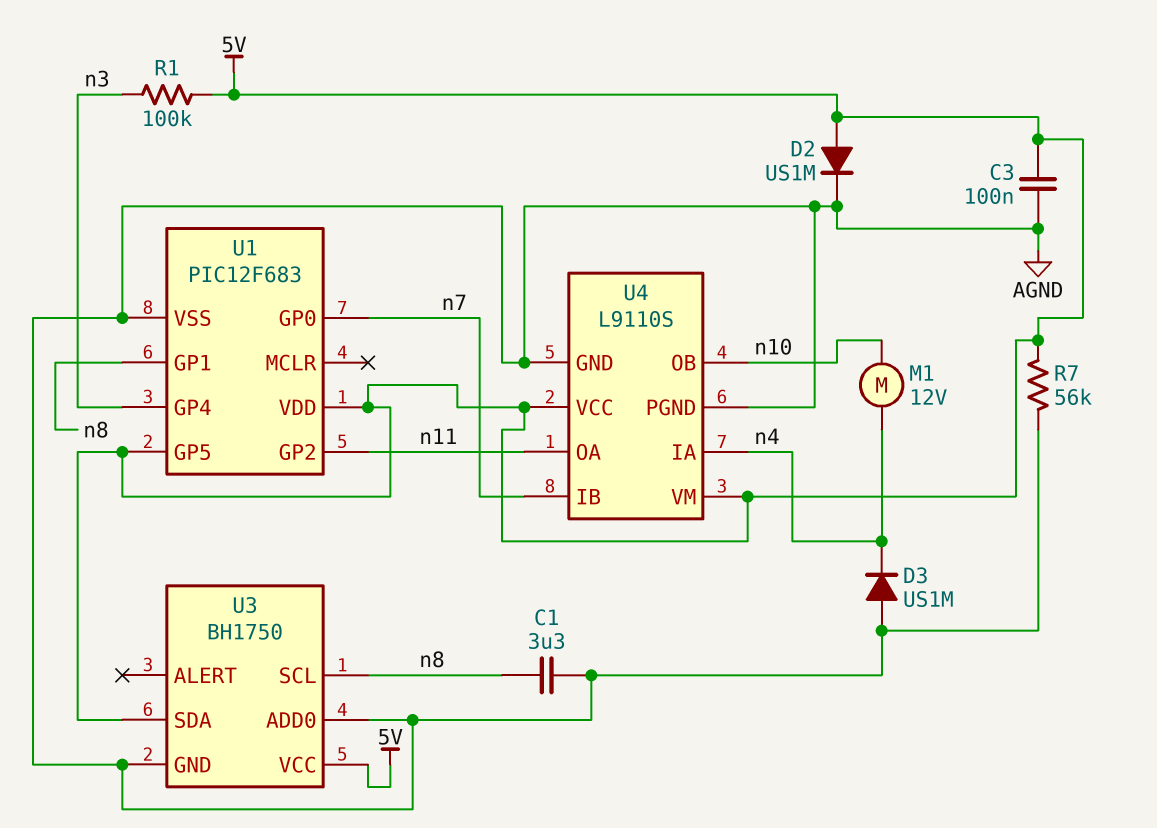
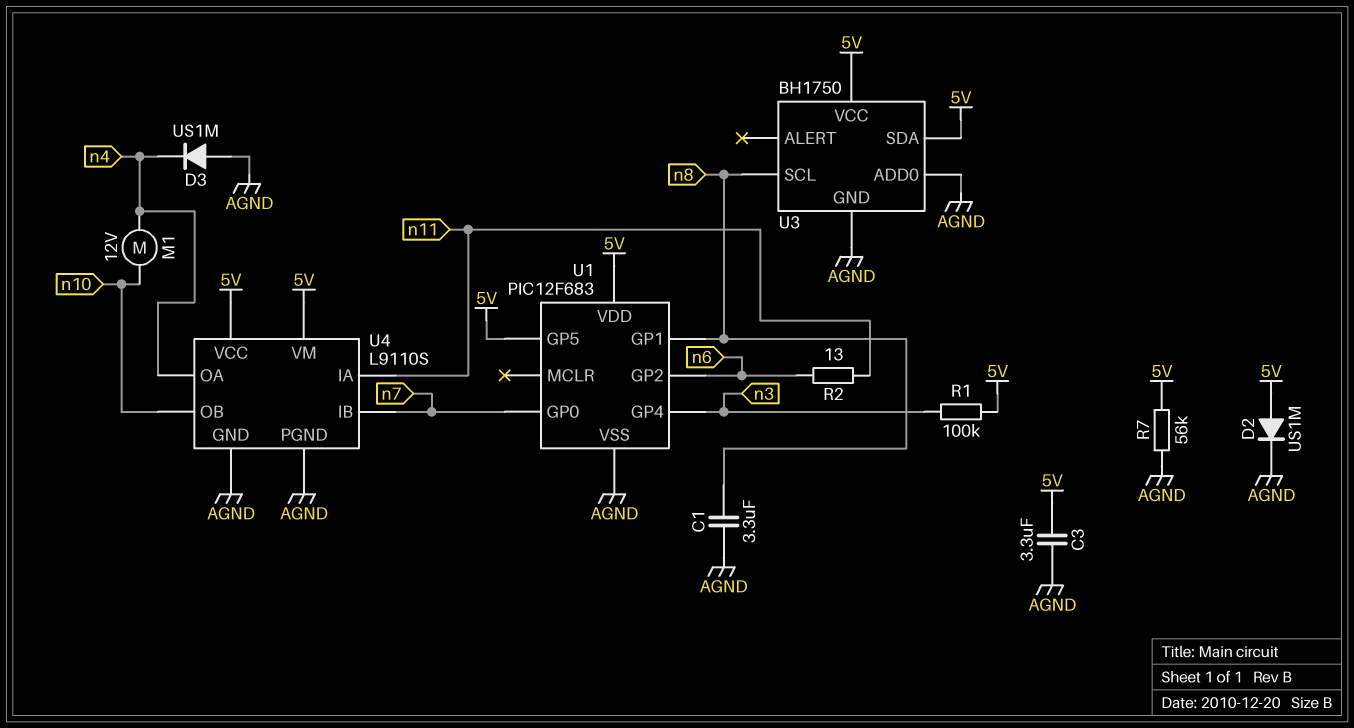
C3: 100nF (5V, AGND) -> 3.3uF (5V, AGND)
R2: none -> 13 (n6, n11)
U1 pin GP2: n11 -> n6
U4 pin IA: n4 -> n11
U4 pin OA: n11 -> n4

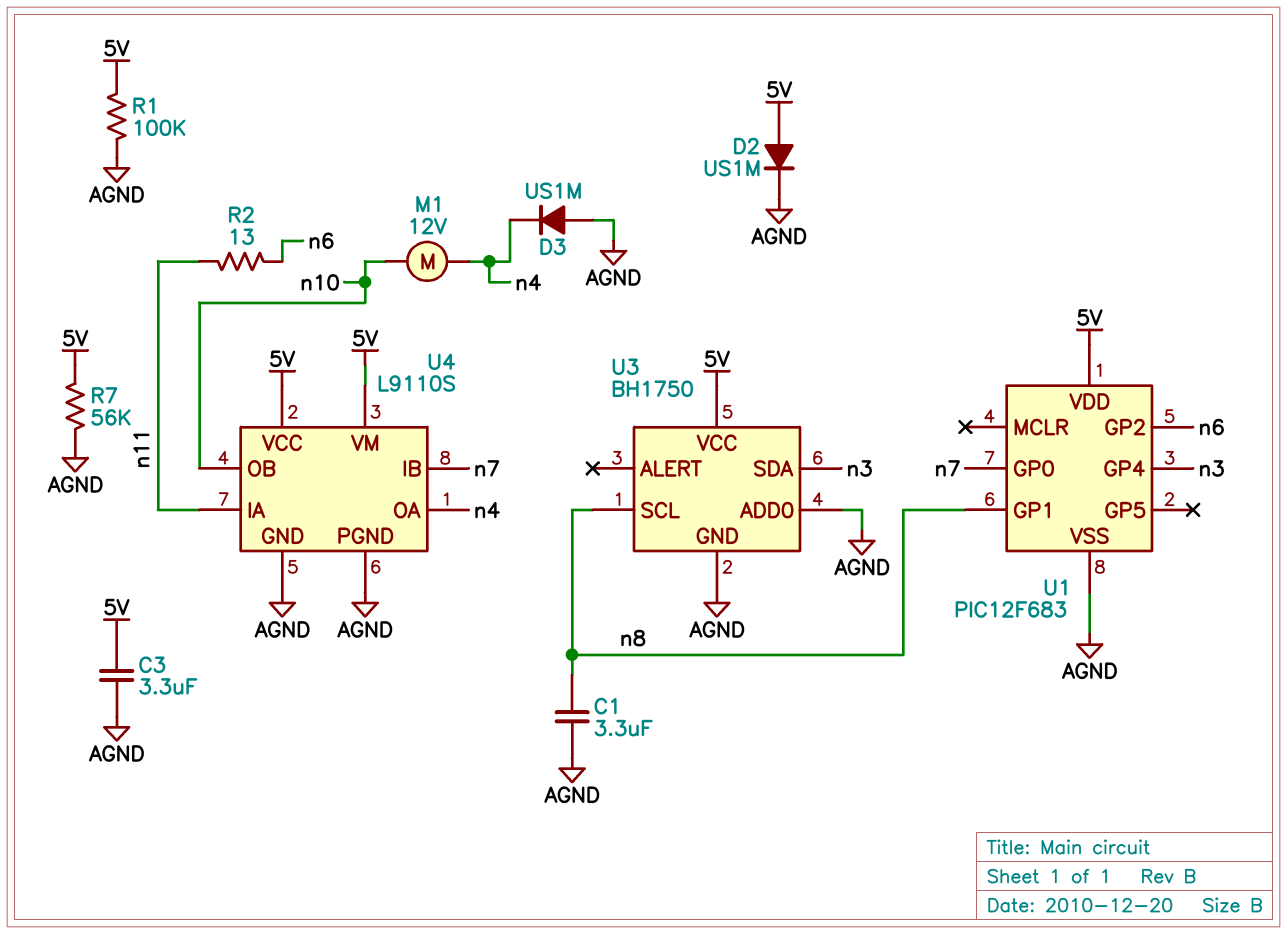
R1: 100k (5V, n3) -> 100k (5V, AGND)
U1 pin GP5: 5V -> none
U3 pin SDA: 5V -> n3

